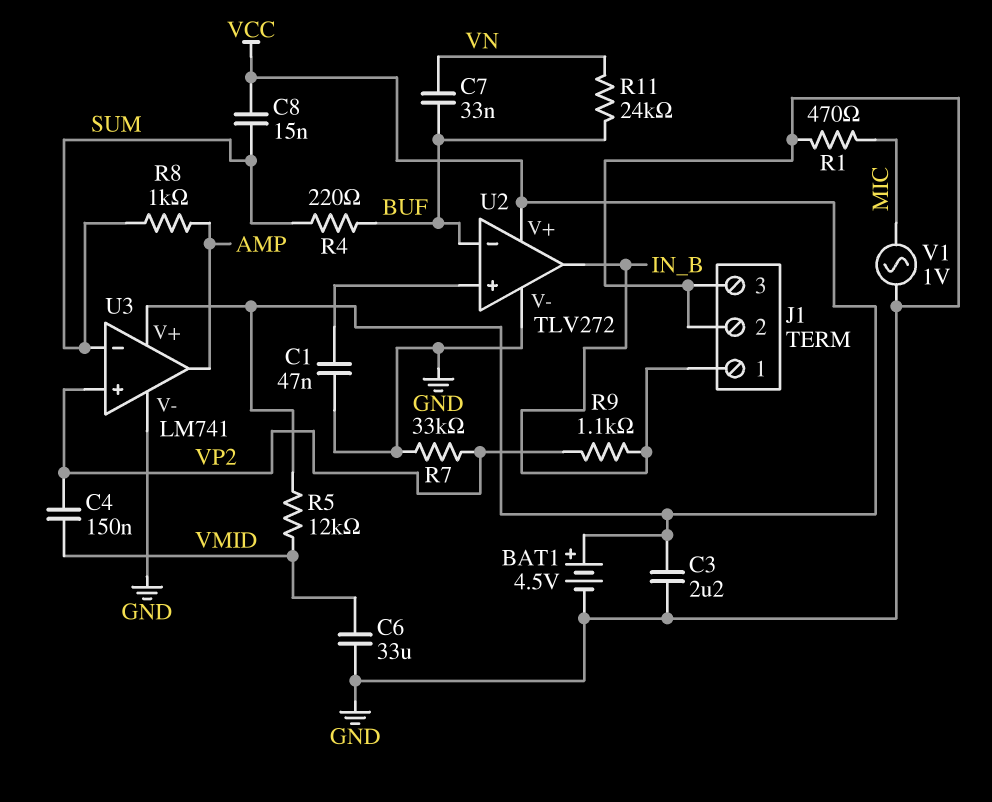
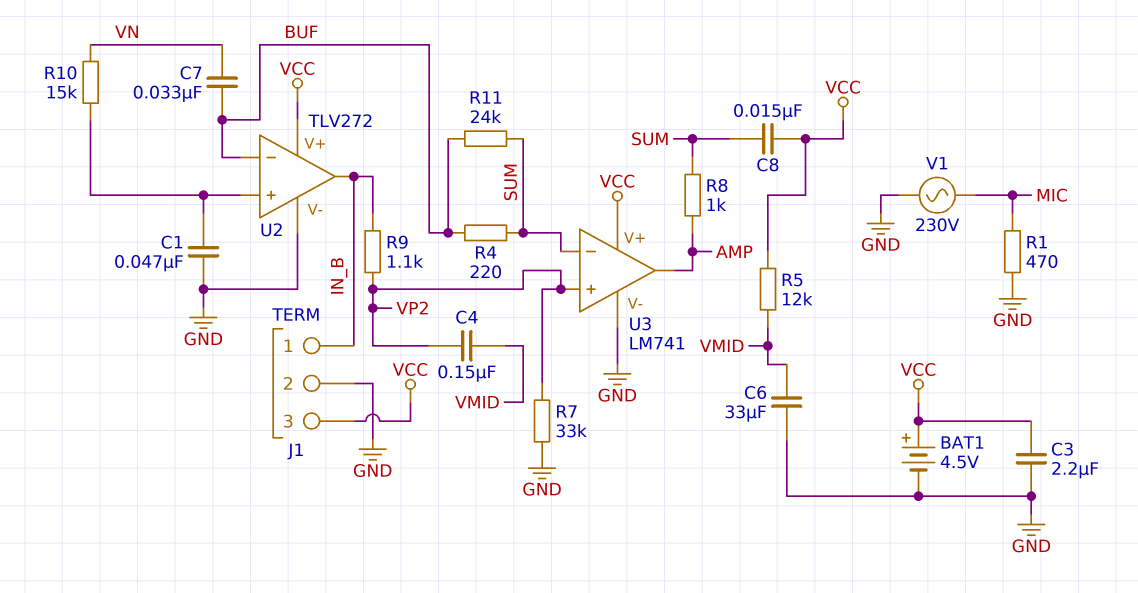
J1 pin 3: GND -> VCC
R10: none -> 15k (U2/in+, VN)
R11: 24k (BUF, VN) -> 24k (BUF, SUM)
V1: AC 1V (GND, MIC) -> AC 230V (GND, MIC)

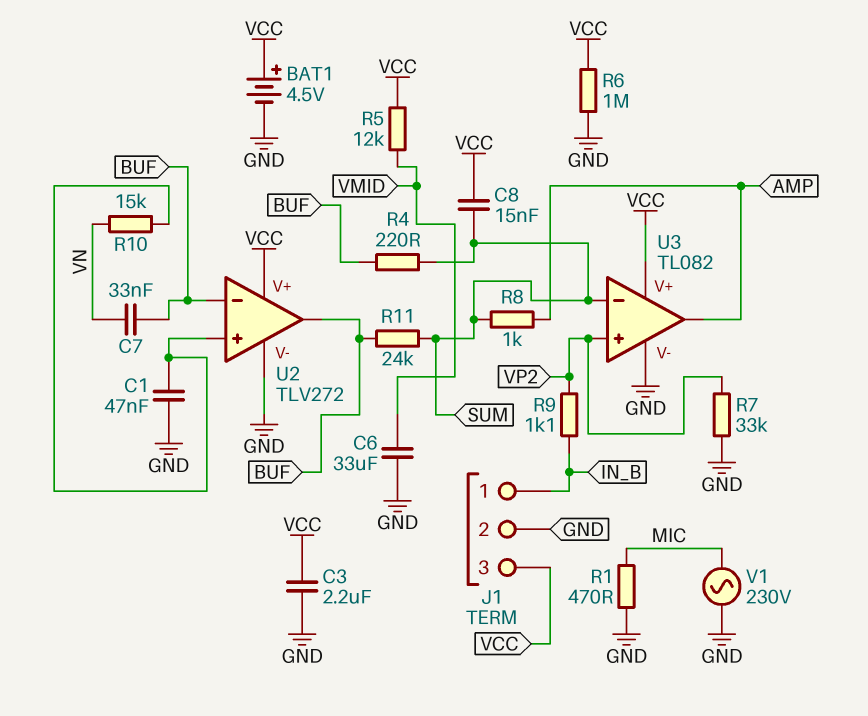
C4: 150nF (VMID, VP2) -> none
R6: none -> 1M (GND, VCC)
U2 pin out: IN_B -> BUF
U3: LM741 -> TL082

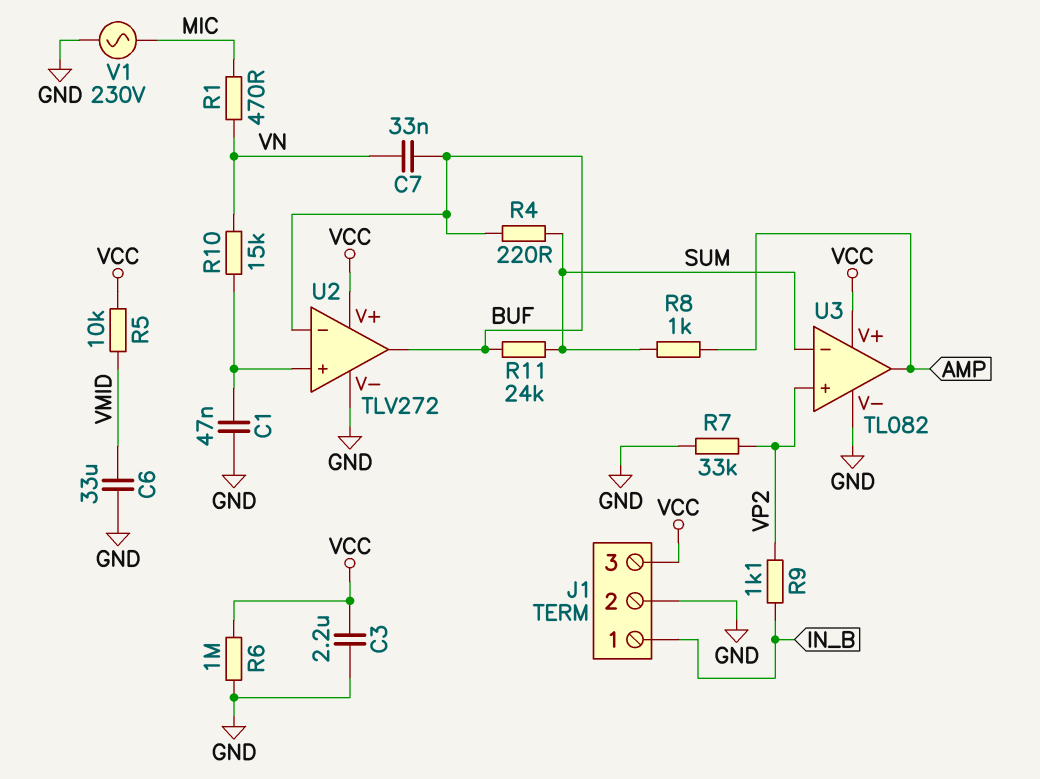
BAT1: 4.5V (plus VCC, minus GND) -> none
C8: 15nF (SUM, VCC) -> none
R1: 470 (GND, MIC) -> 470 (MIC, VN)
R5: 12k (VCC, VMID) -> 10k (VCC, VMID)

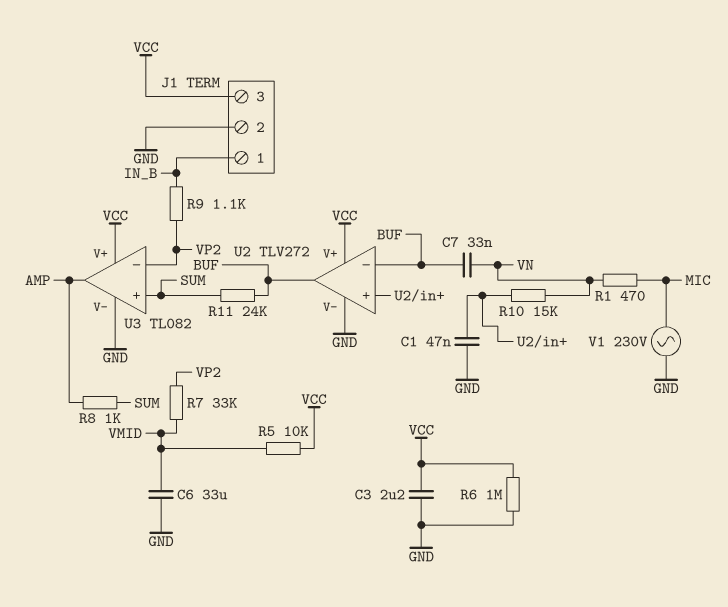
R4: 220 (BUF, SUM) -> none
R7: 33k (GND, VP2) -> 33k (VMID, VP2)
U3 pin in+: VP2 -> SUM
U3 pin in-: SUM -> VP2

